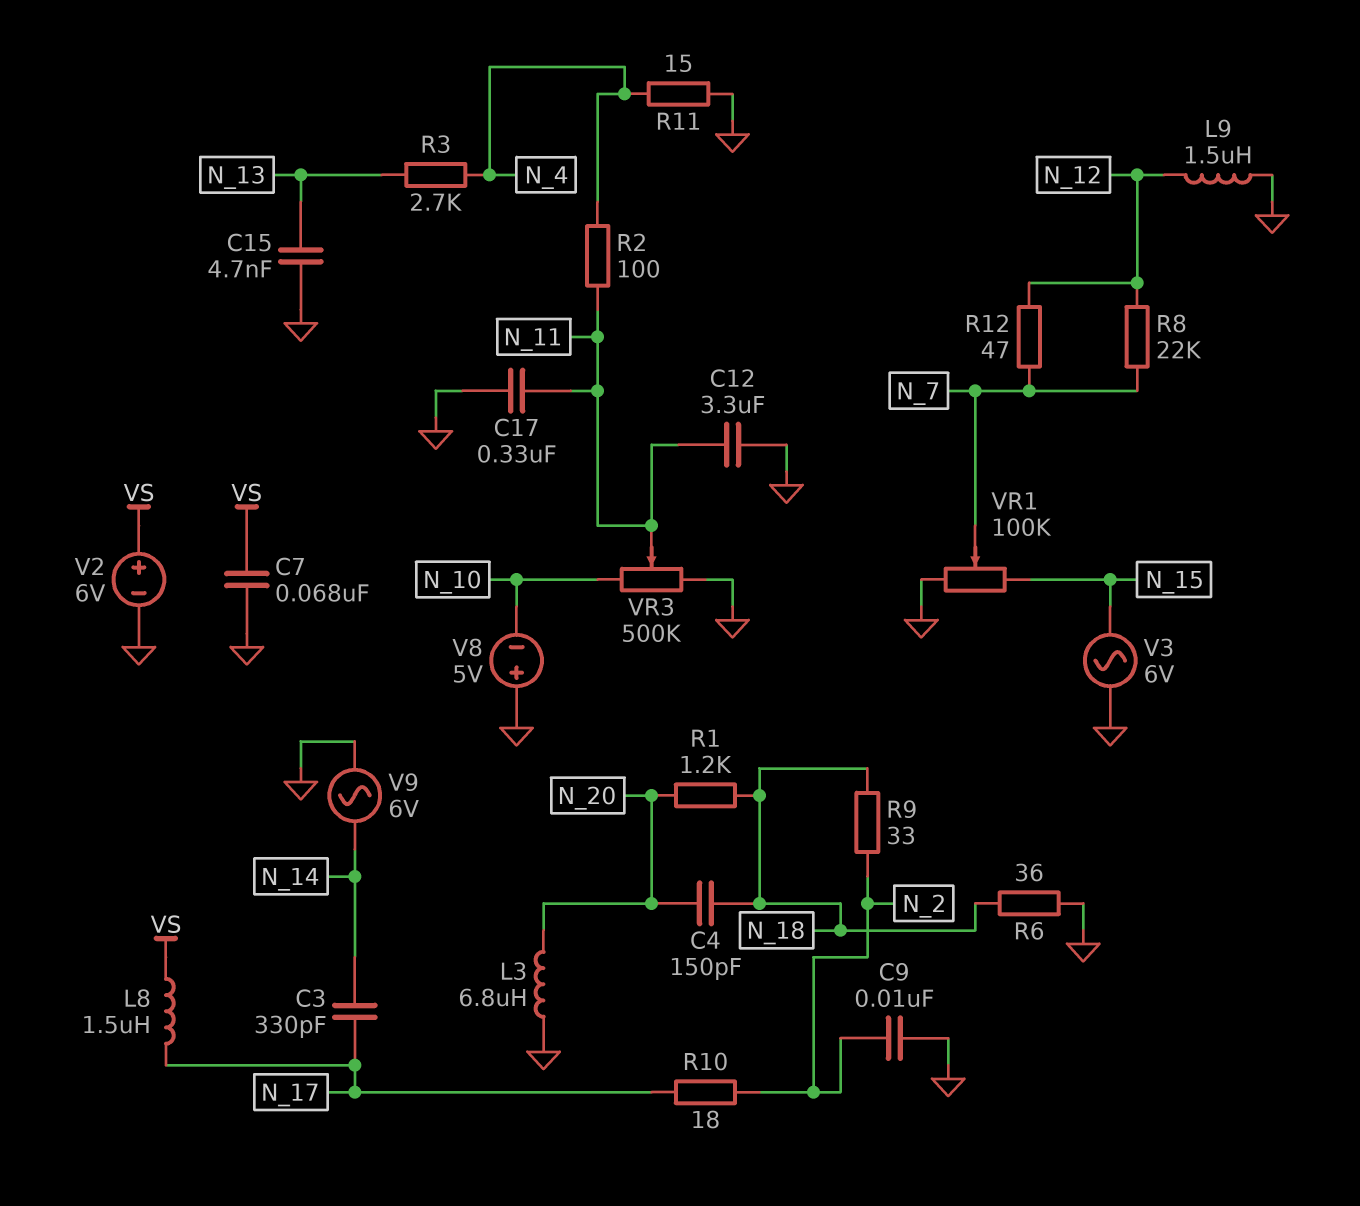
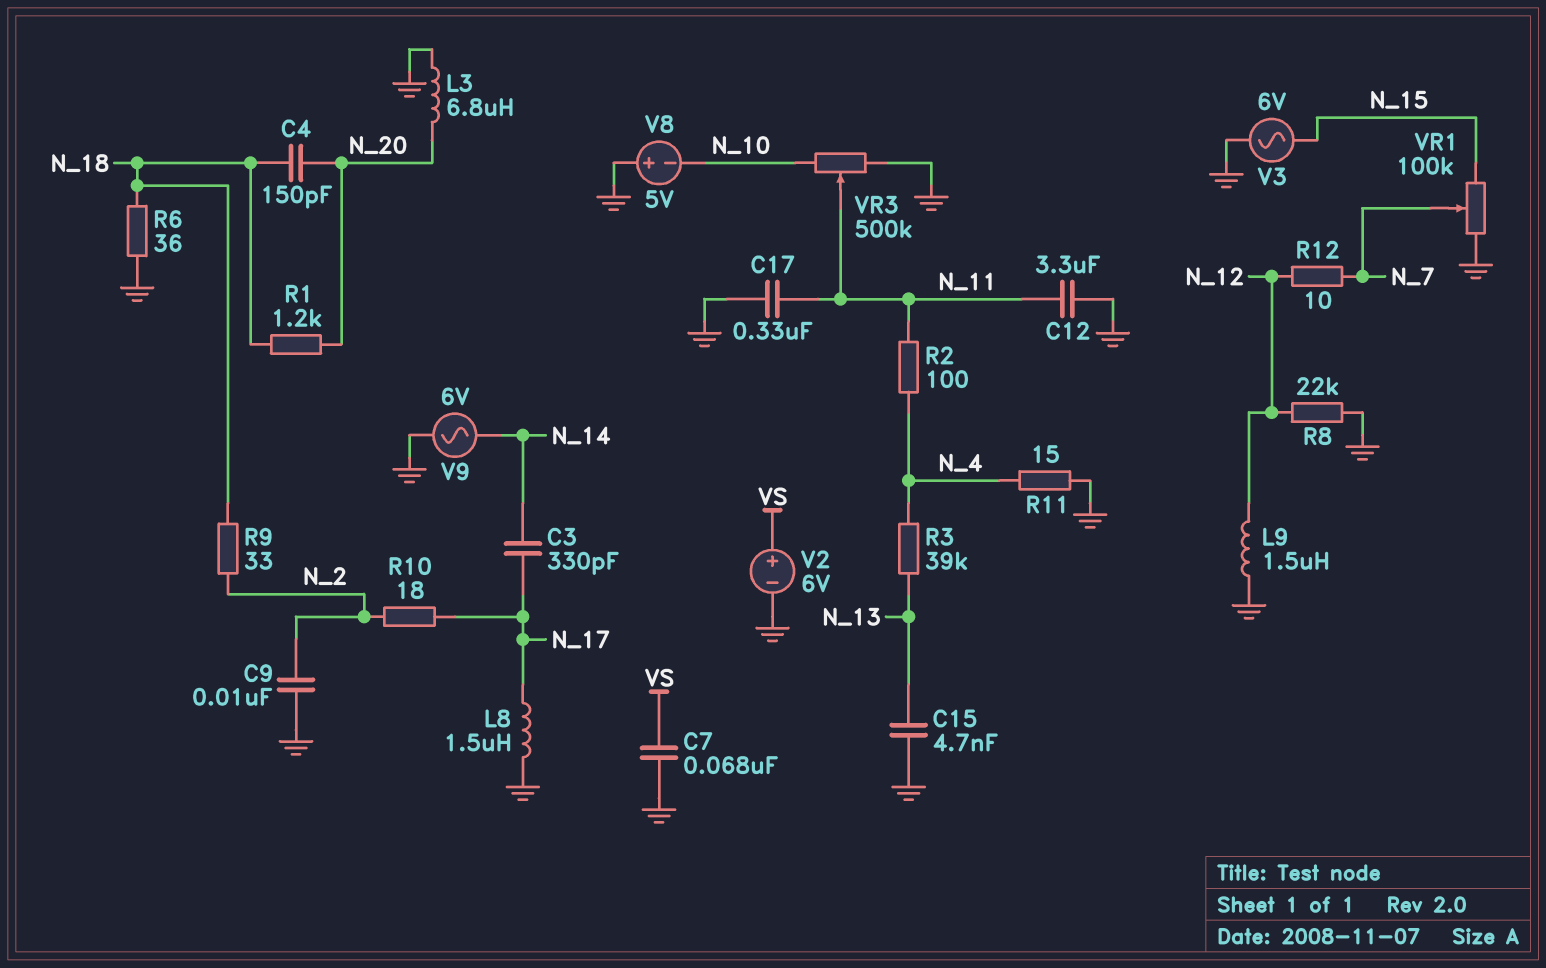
L8: 1.5uH (N_17, VS) -> 1.5uH (GND, N_17)
R3: 2.7k (N_4, N_13) -> 39k (N_4, N_13)
R8: 22k (N_7, N_12) -> 22k (GND, N_12)
R12: 47 (N_7, N_12) -> 10 (N_7, N_12)

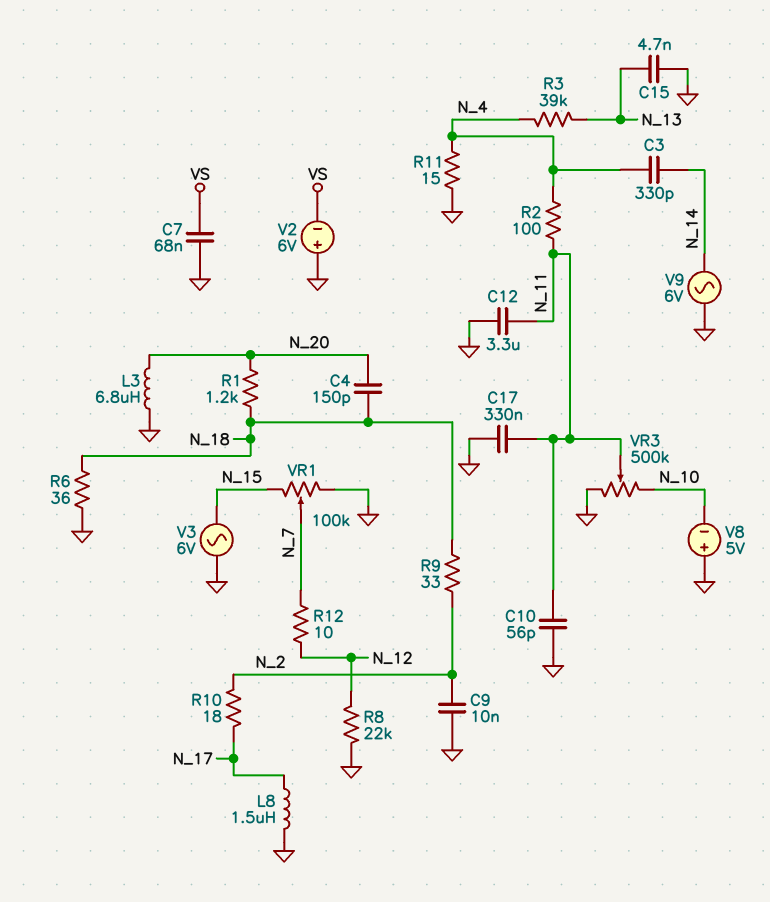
C3: 330pF (N_14, N_17) -> 330pF (N_4, N_14)
C10: none -> 56pF (GND, N_11)
L9: 1.5uH (GND, N_12) -> none
V2: 6V (plus VS, minus GND) -> 6V (plus GND, minus VS)

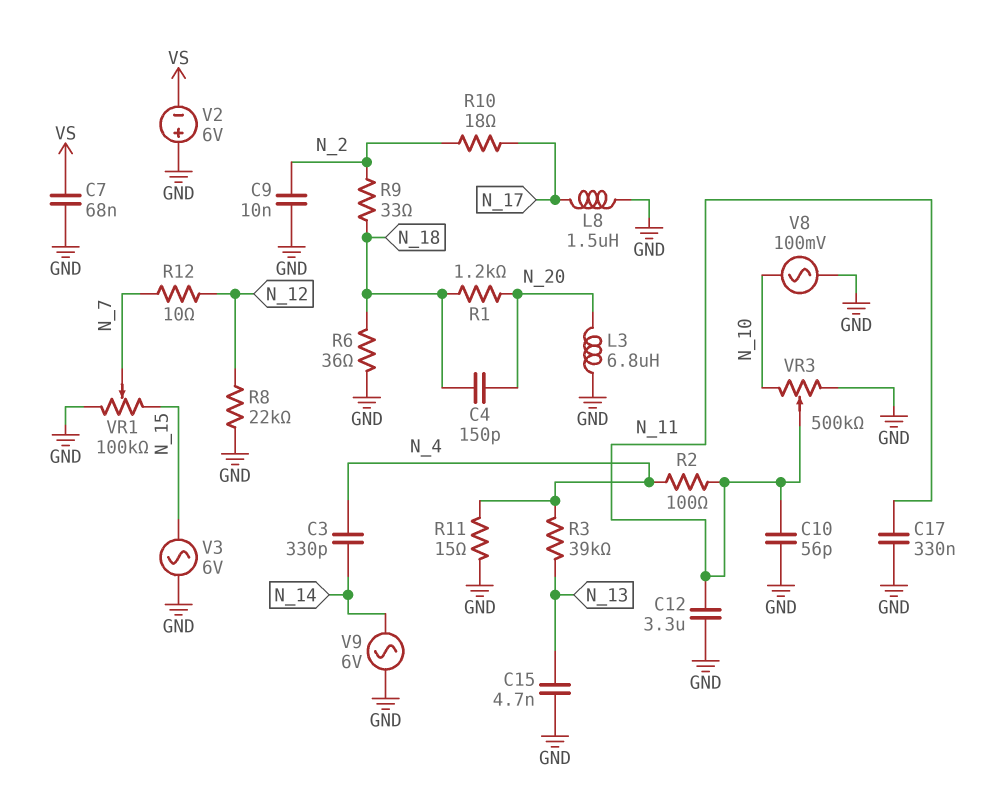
V8: 5V (plus GND, minus N_10) -> AC 100mV (GND, N_10)

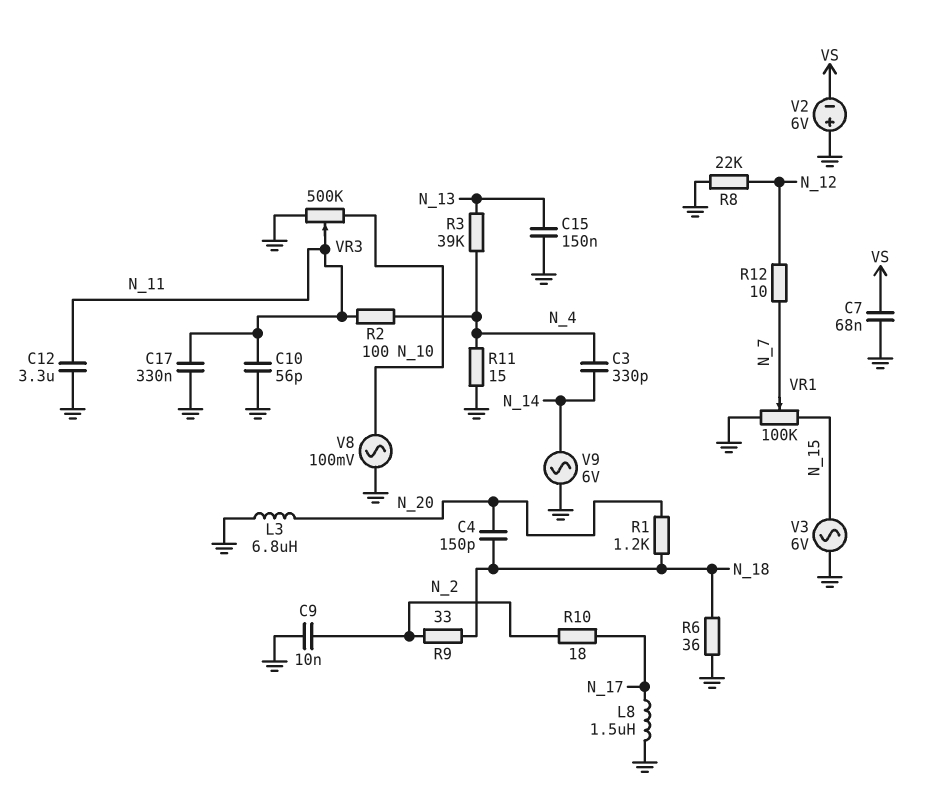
C15: 4.7nF (GND, N_13) -> 150nF (GND, N_13)

